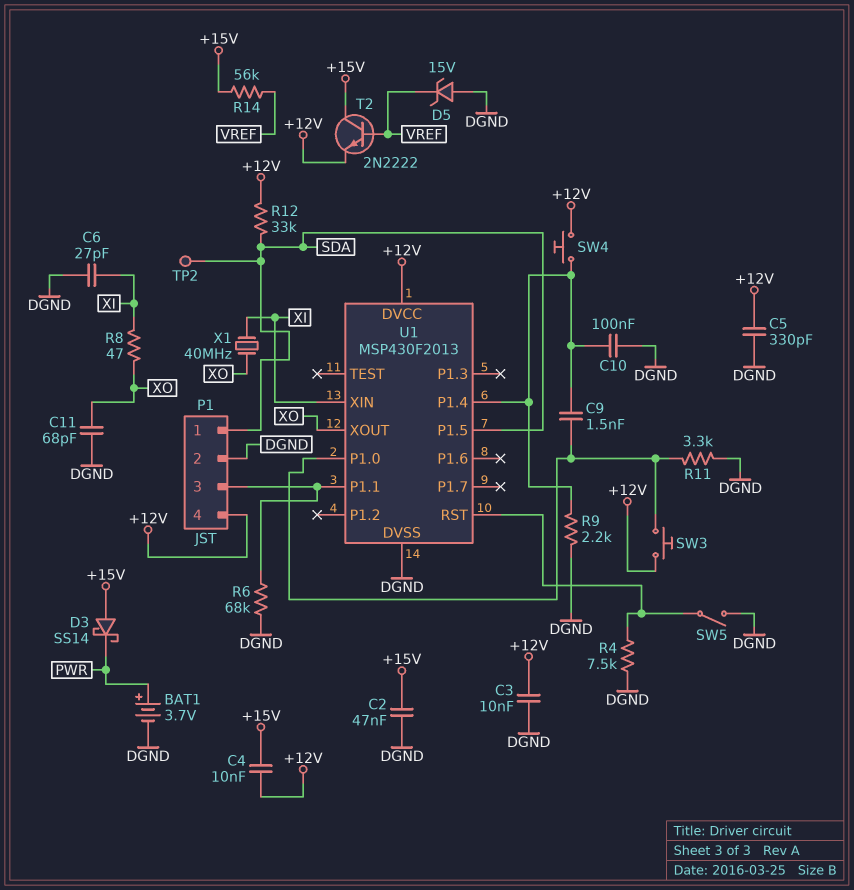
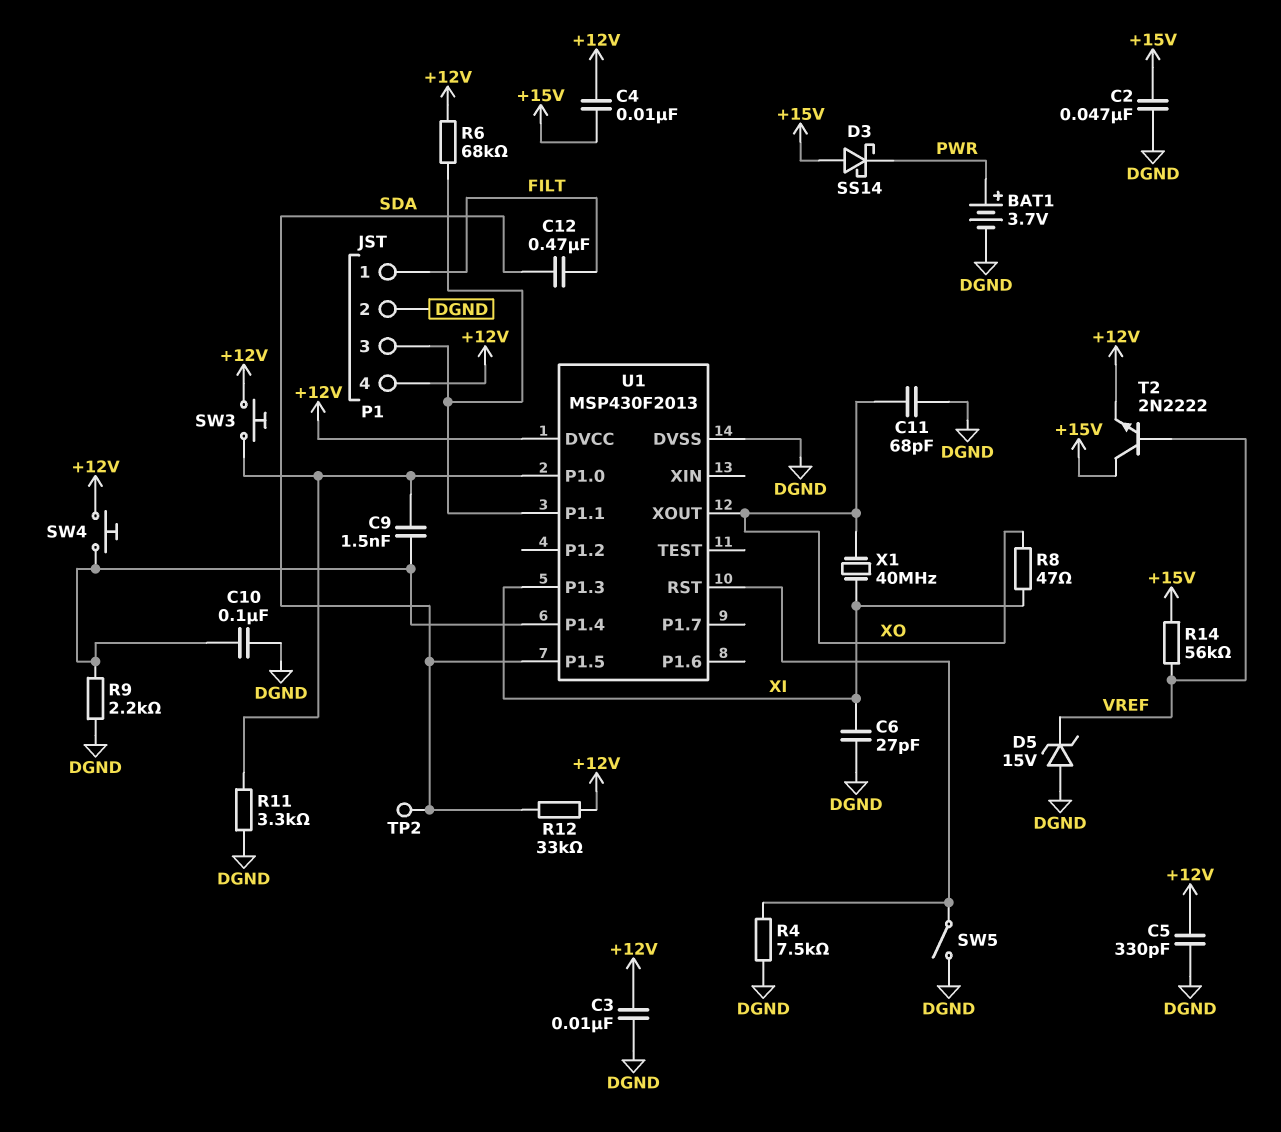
C12: none -> 470nF (FILT, SDA)
P1 pin 1: SDA -> FILT
R6: 68k (DGND, P1/3) -> 68k (+12V, P1/3)
U1 pin P1.3: none -> XI
U1 pin XIN: XI -> none

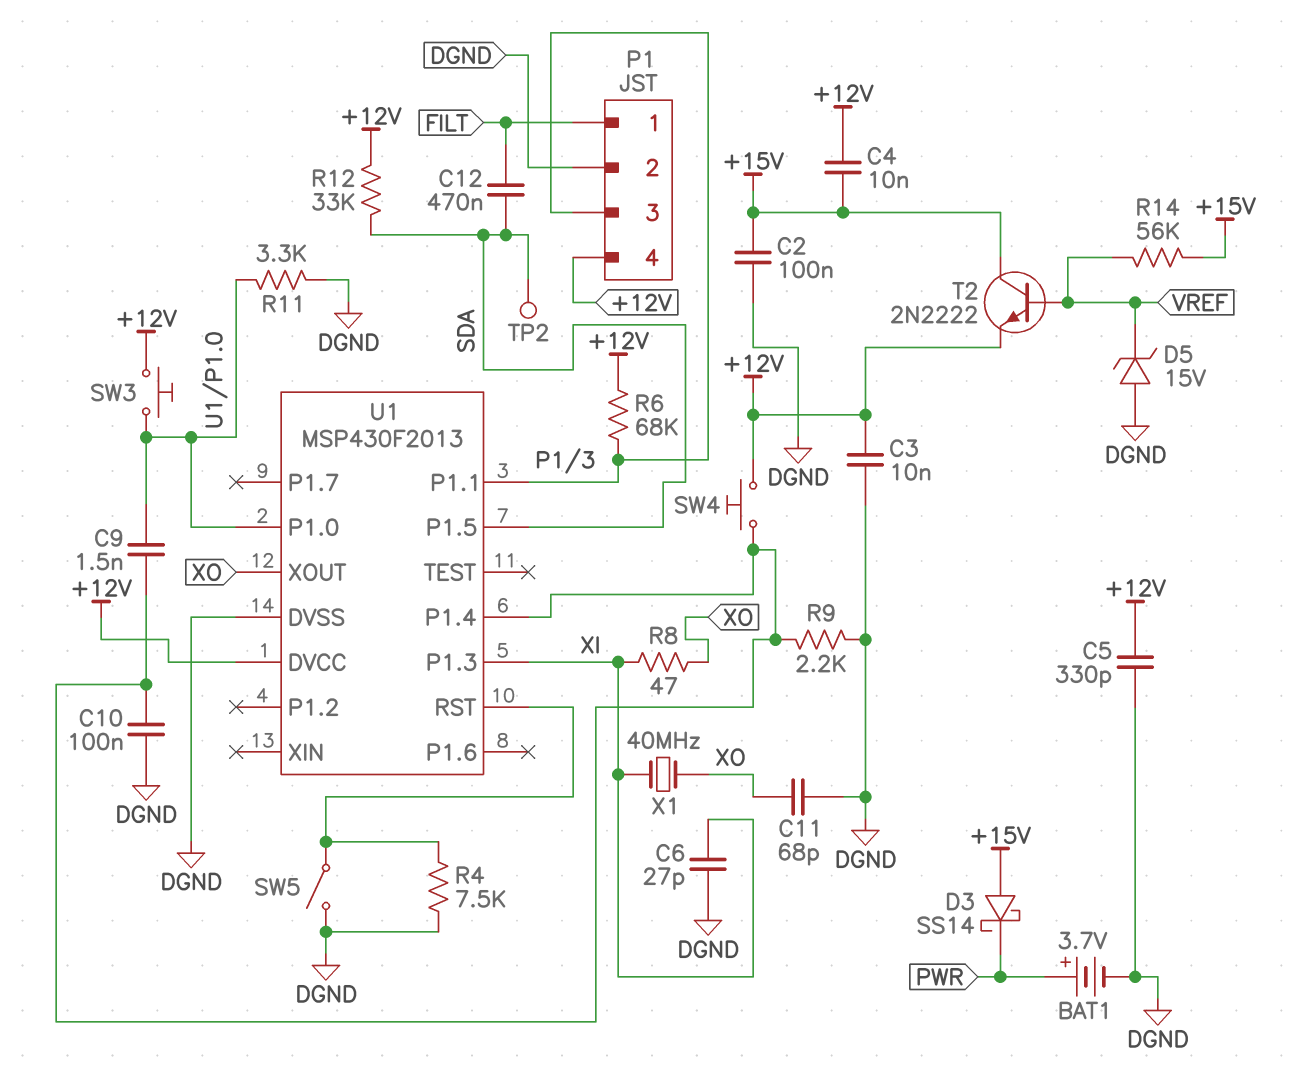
C2: 47nF (+15V, DGND) -> 100nF (+15V, DGND)

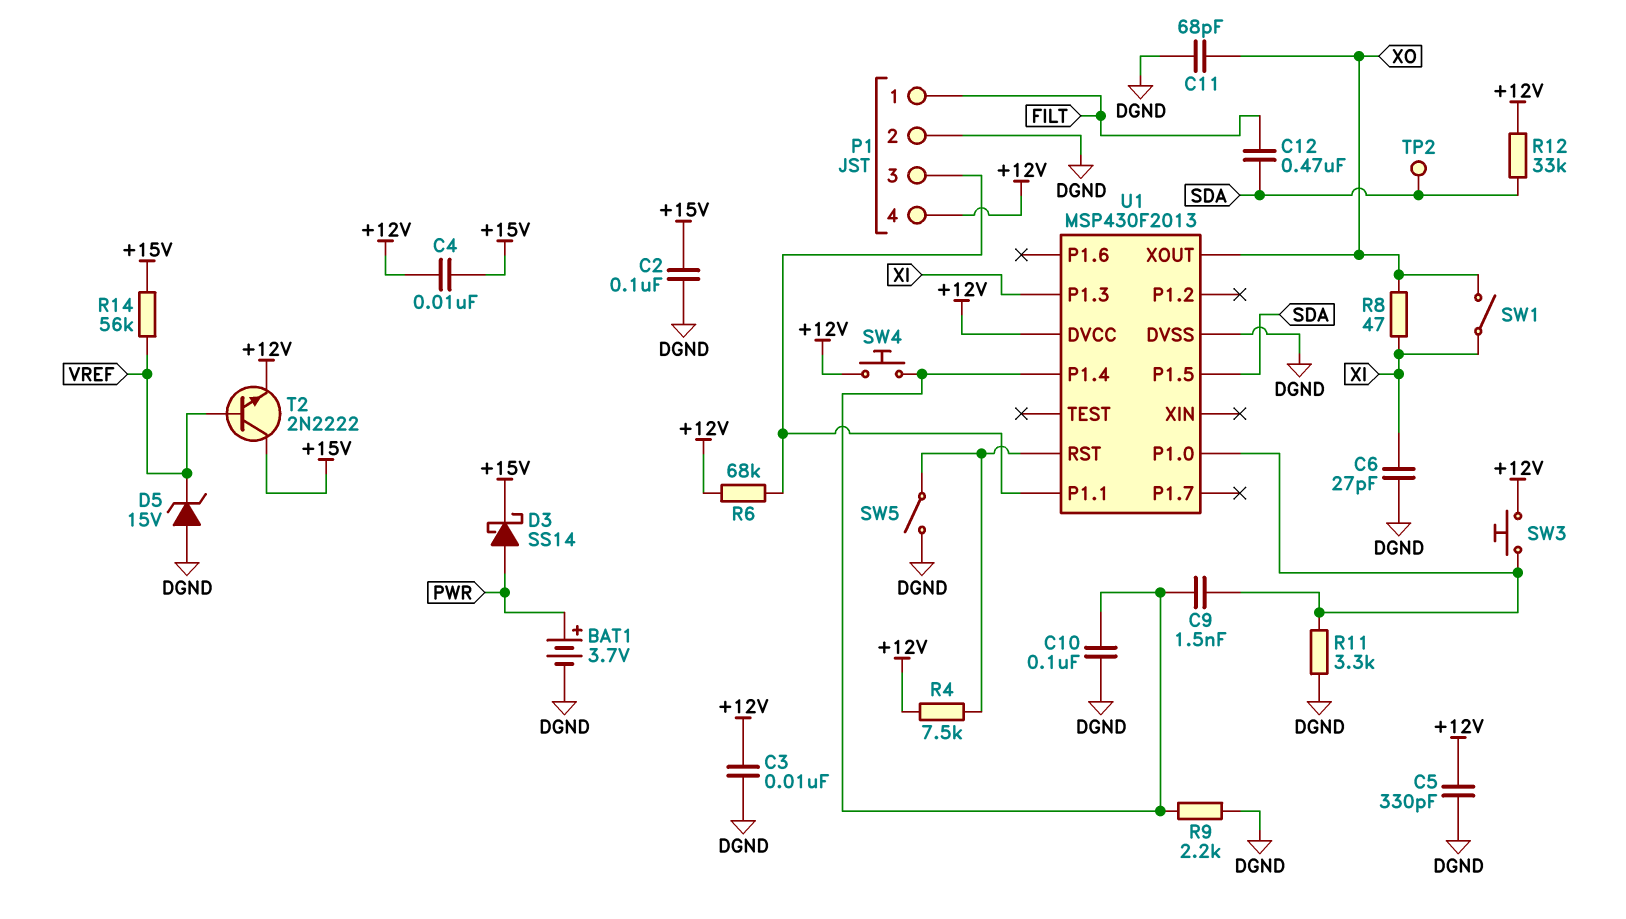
D3: schottky SS14 (A +15V, K PWR) -> schottky SS14 (A PWR, K +15V)
R4: 7.5k (DGND, U1/RST) -> 7.5k (+12V, U1/RST)
SW1: none -> switch (XI, XO)
X1: 40MHz (XI, XO) -> none

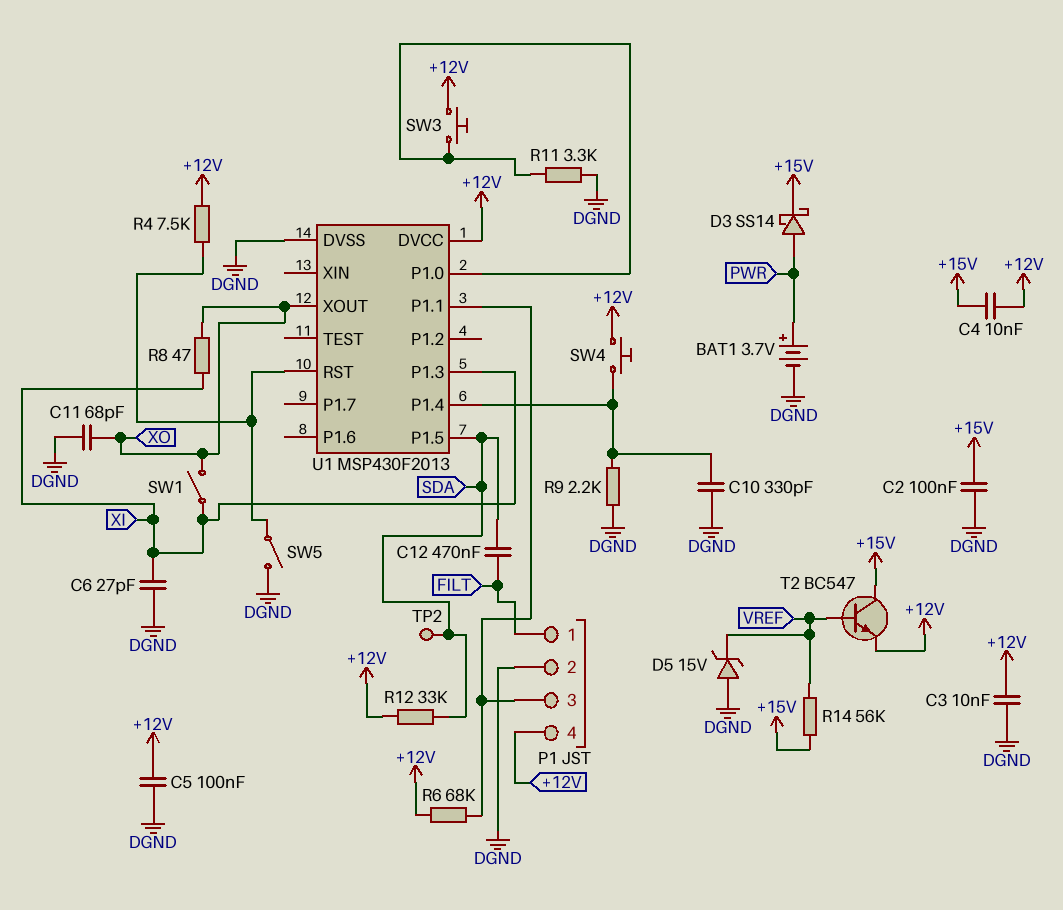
C5: 330pF (+12V, DGND) -> 100nF (+12V, DGND)
C9: 1.5nF (U1/P1.0, U1/P1.4) -> none
C10: 100nF (DGND, U1/P1.4) -> 330pF (DGND, U1/P1.4)
T2: NPN 2N2222 (B VREF, C +15V, E +12V) -> NPN BC547 (B VREF, C +15V, E +12V)

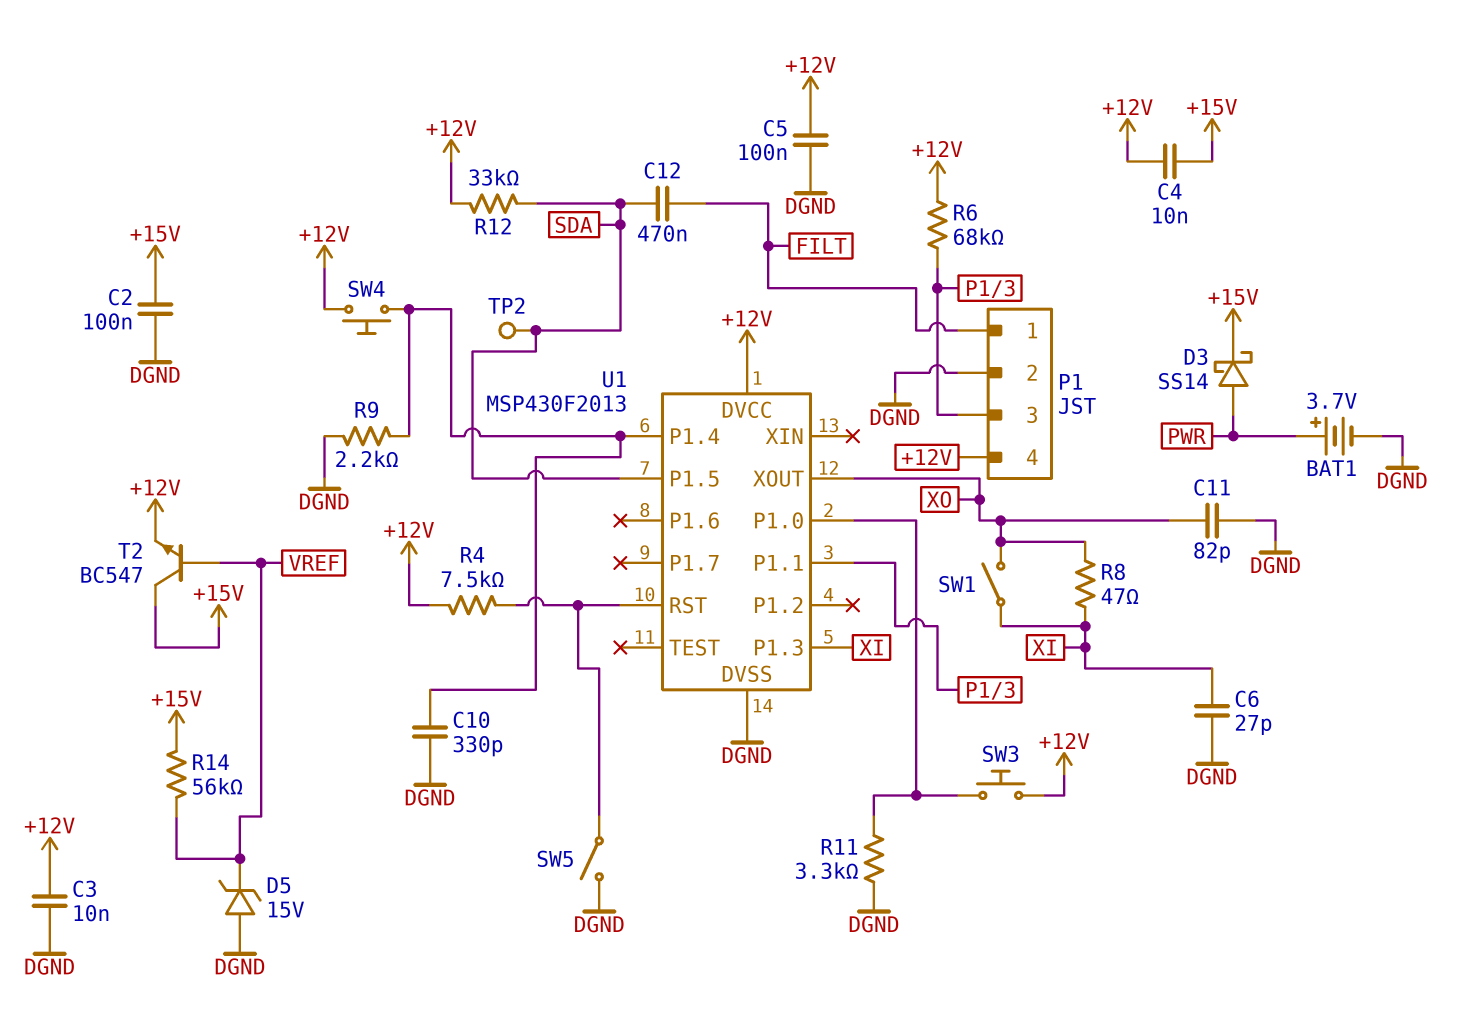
C11: 68pF (DGND, XO) -> 82pF (DGND, XO)

